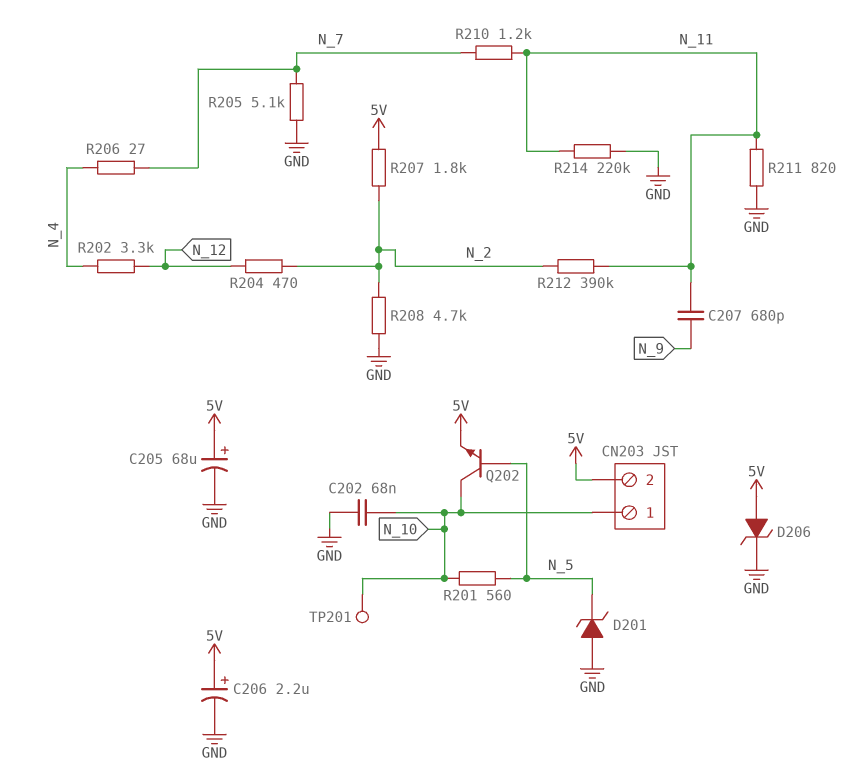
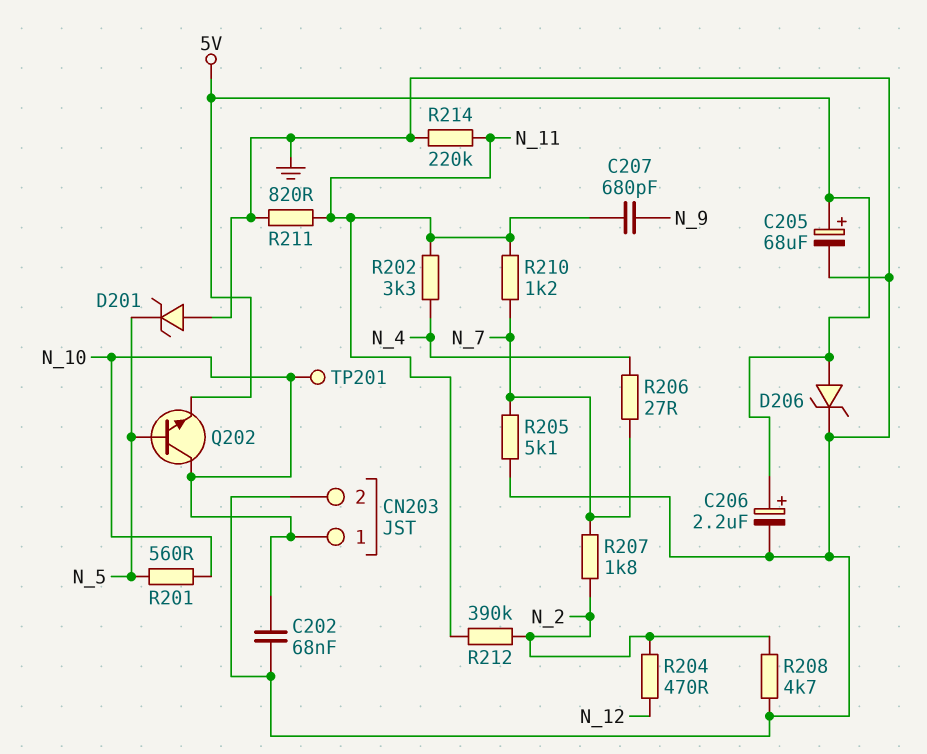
CN203 pin 2: 5V -> GND
R202: 3.3k (N_4, N_12) -> 3.3k (N_4, N_11)
R207: 1.8k (5V, N_2) -> 1.8k (N_2, N_7)

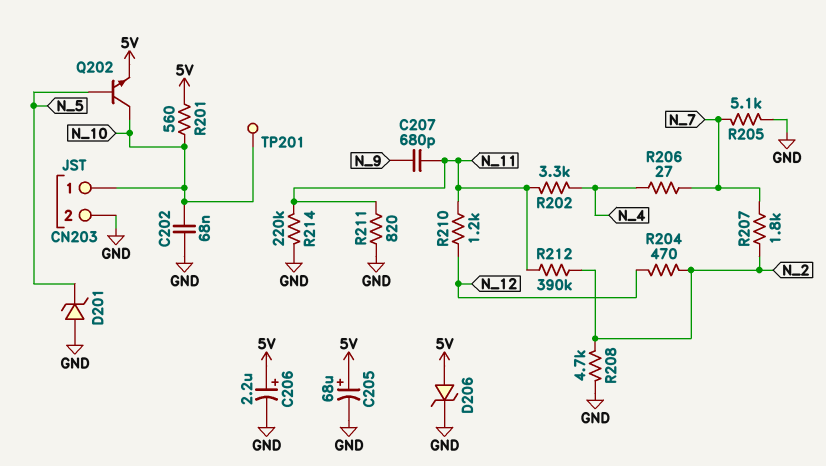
R201: 560 (N_5, N_10) -> 560 (5V, N_10)
R210: 1.2k (N_7, N_11) -> 1.2k (N_11, N_12)

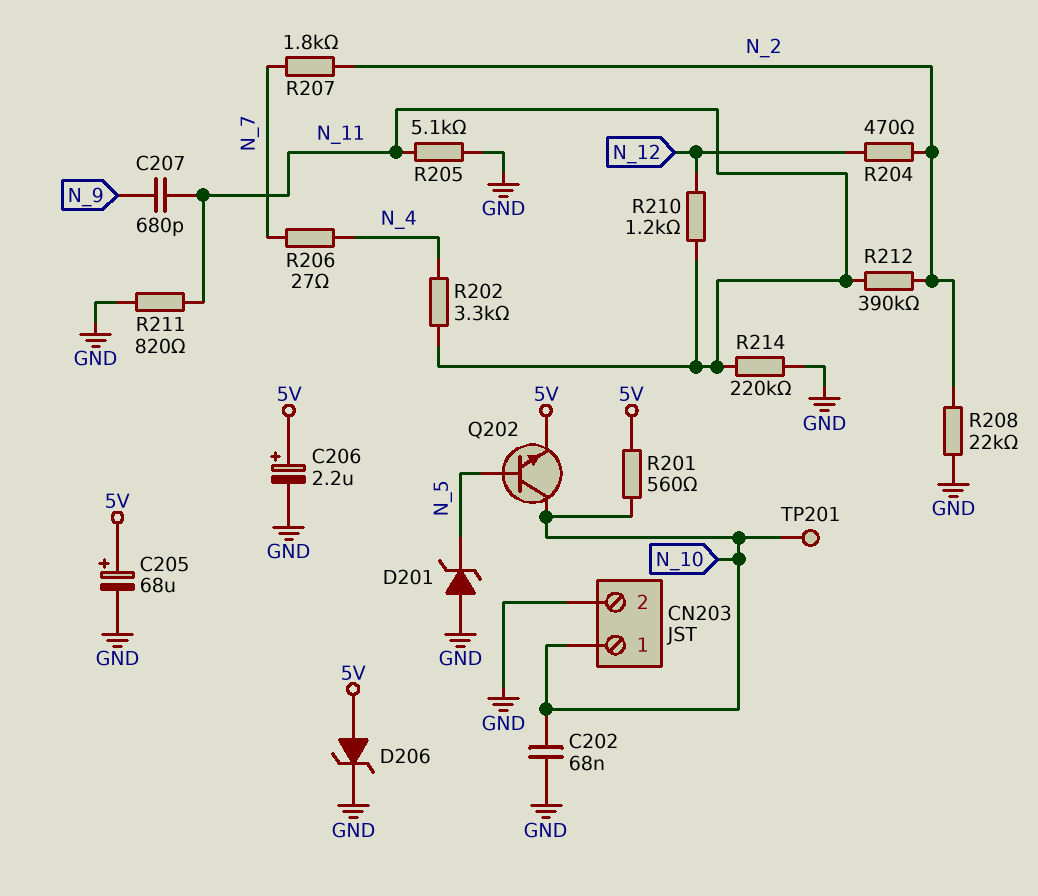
R205: 5.1k (GND, N_7) -> 5.1k (GND, N_11)
R208: 4.7k (GND, N_2) -> 22k (GND, N_2)

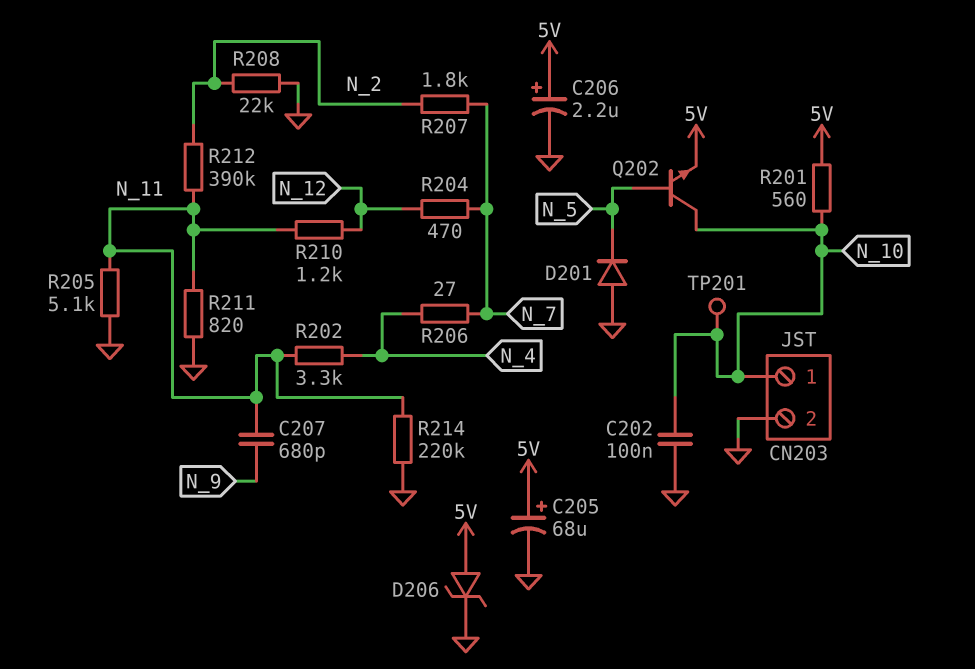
C202: 68nF (GND, N_10) -> 100nF (GND, N_10)
D201: zener (A GND, K N_5) -> diode (A GND, K N_5)
R204: 470 (N_2, N_12) -> 470 (N_7, N_12)

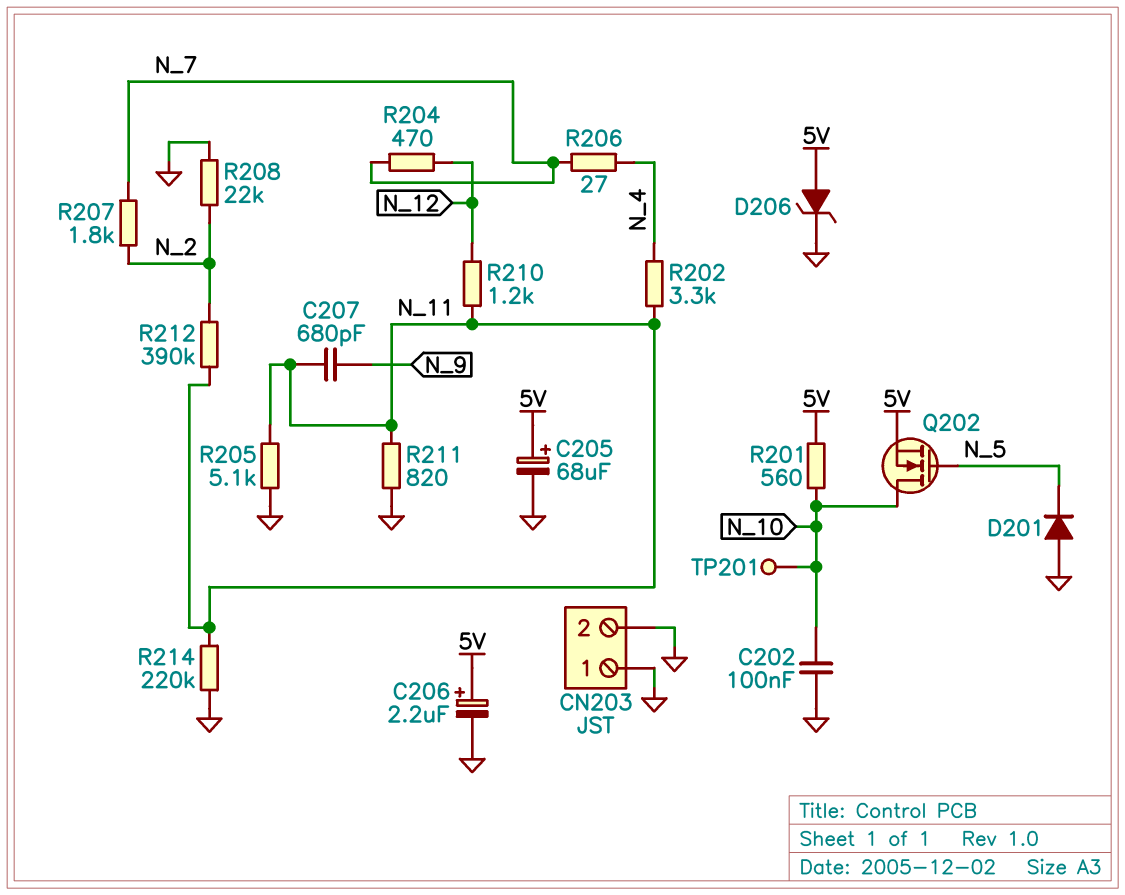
CN203 pin 1: N_10 -> GND
Q202: NPN (B N_5, C N_10, E 5V) -> NMOS (G N_5, D N_10, S 5V)

